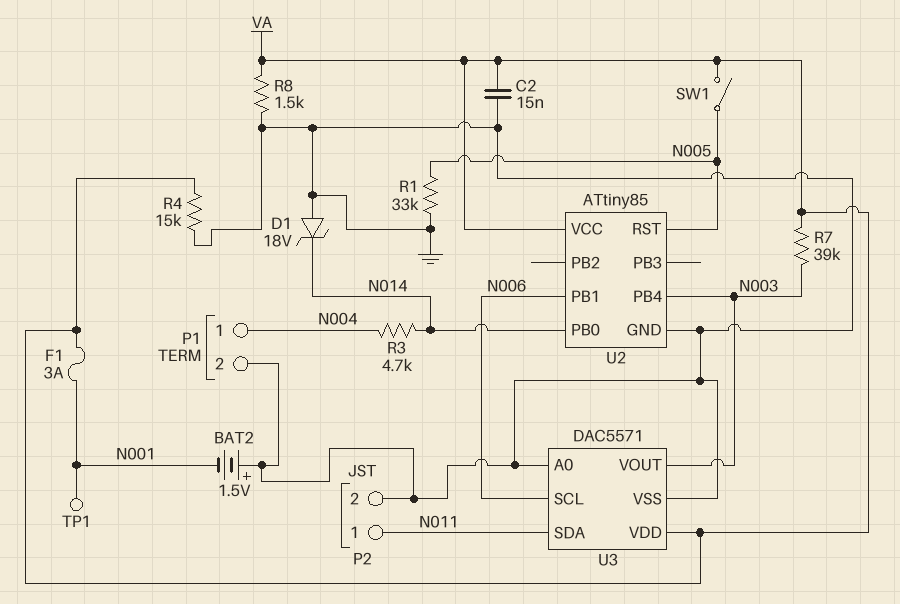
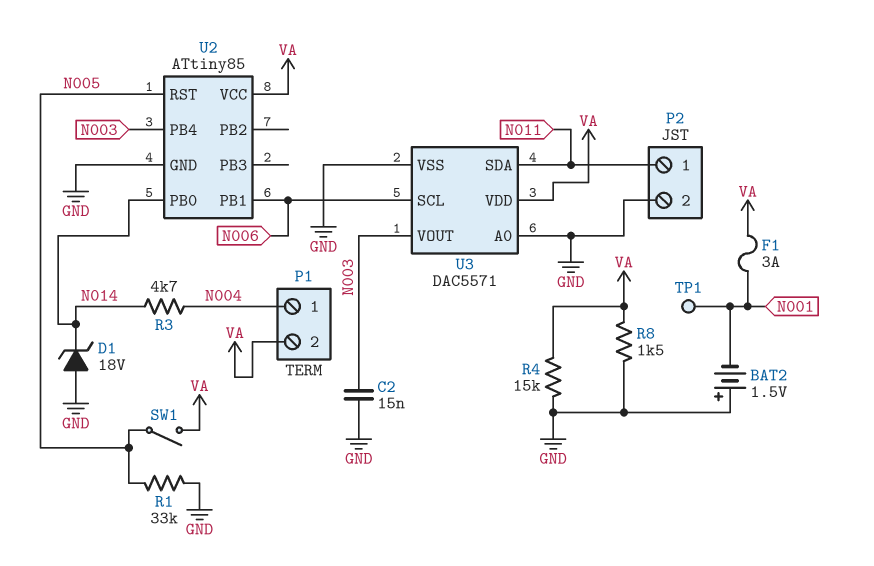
C2: 15nF (GND, VA) -> 15nF (GND, N003)
P1 pin 2: GND -> VA
R7: 39k (N003, VA) -> none

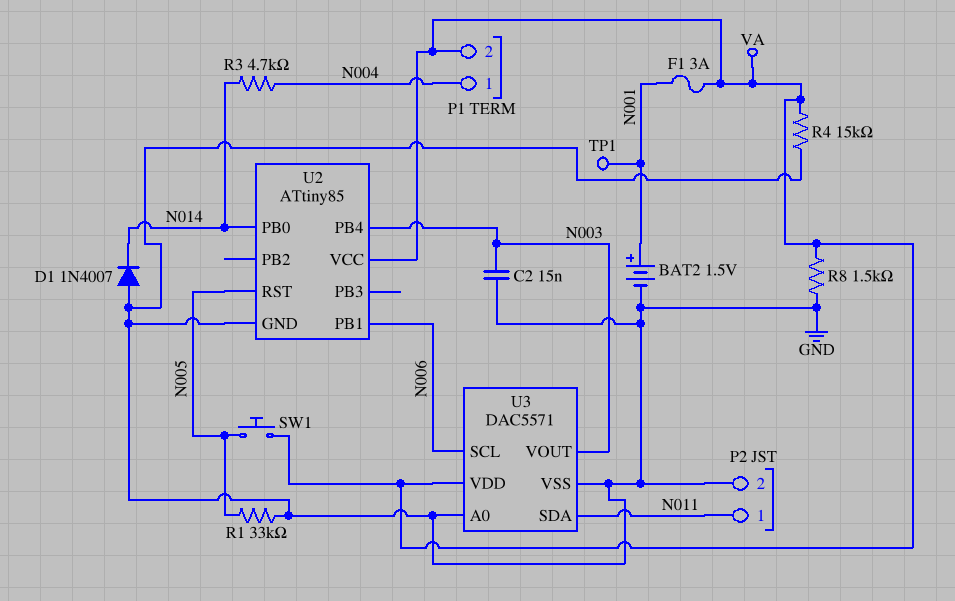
BAT2: 1.5V (plus GND, minus N001) -> 1.5V (plus N001, minus GND)
D1: zener 18V (A GND, K N014) -> diode 1N4007 (A GND, K N014)
SW1: switch (N005, VA) -> button (N005, VA)

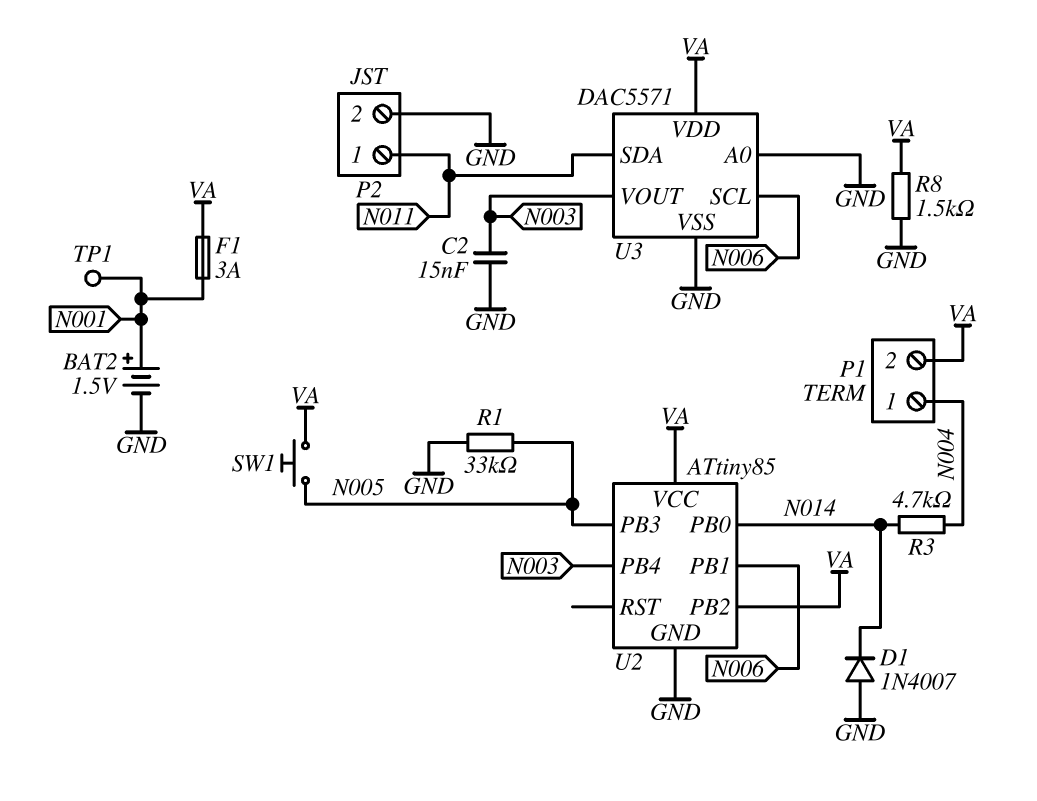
R4: 15k (GND, VA) -> none
U2 pin PB2: none -> VA
U2 pin PB3: none -> N005
U2 pin RST: N005 -> none

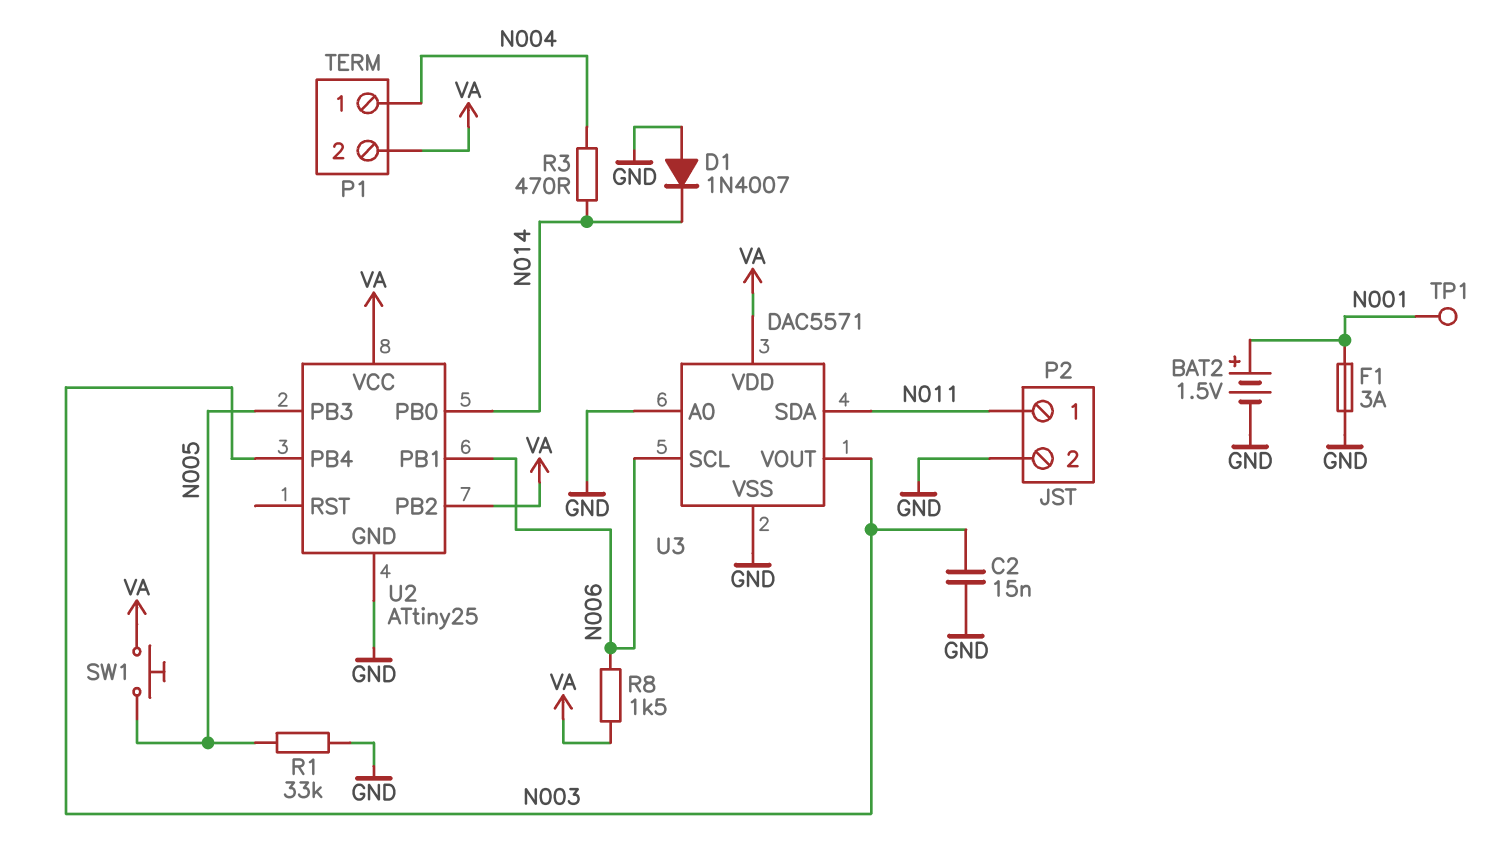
F1: 3A (N001, VA) -> 3A (GND, N001)
R3: 4.7k (N004, N014) -> 470 (N004, N014)
R8: 1.5k (GND, VA) -> 1.5k (N006, VA)
U2: ATtiny85 -> ATtiny25

